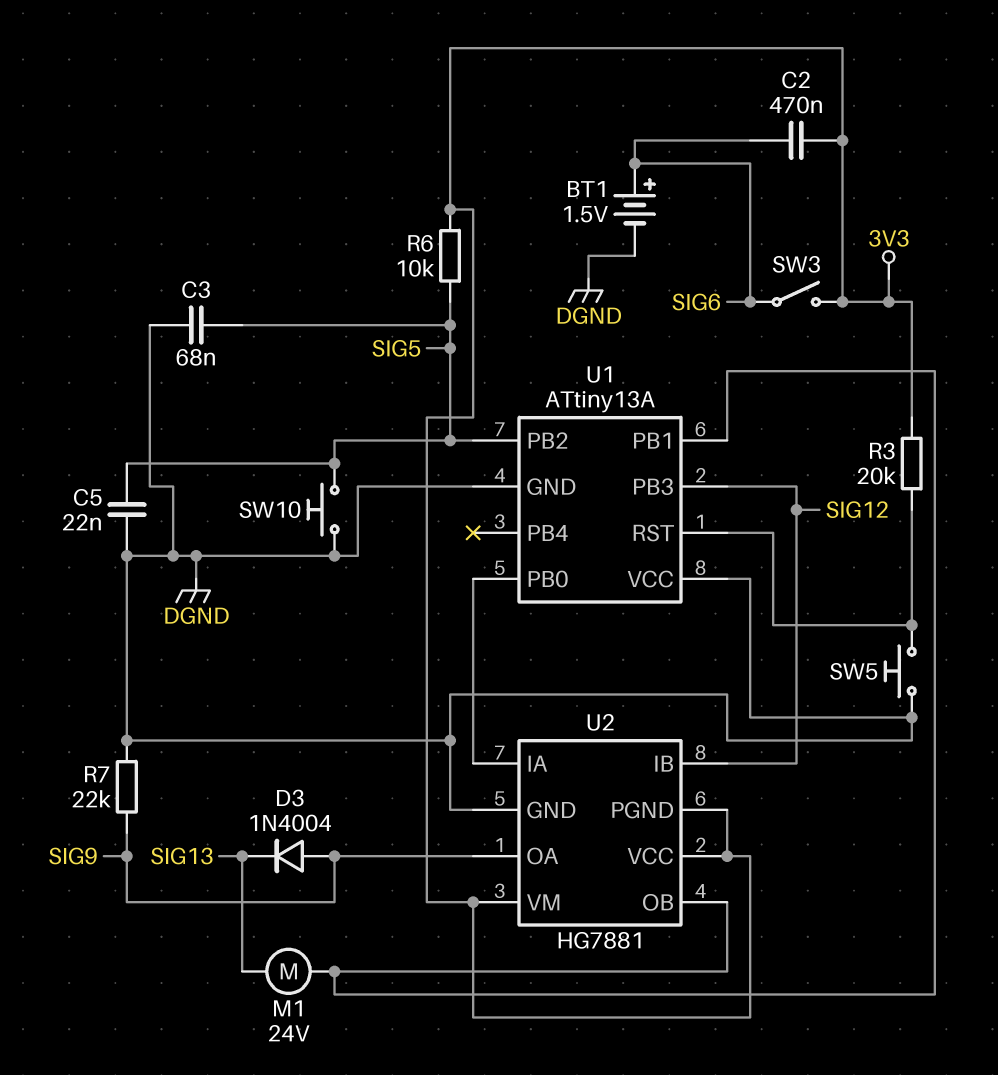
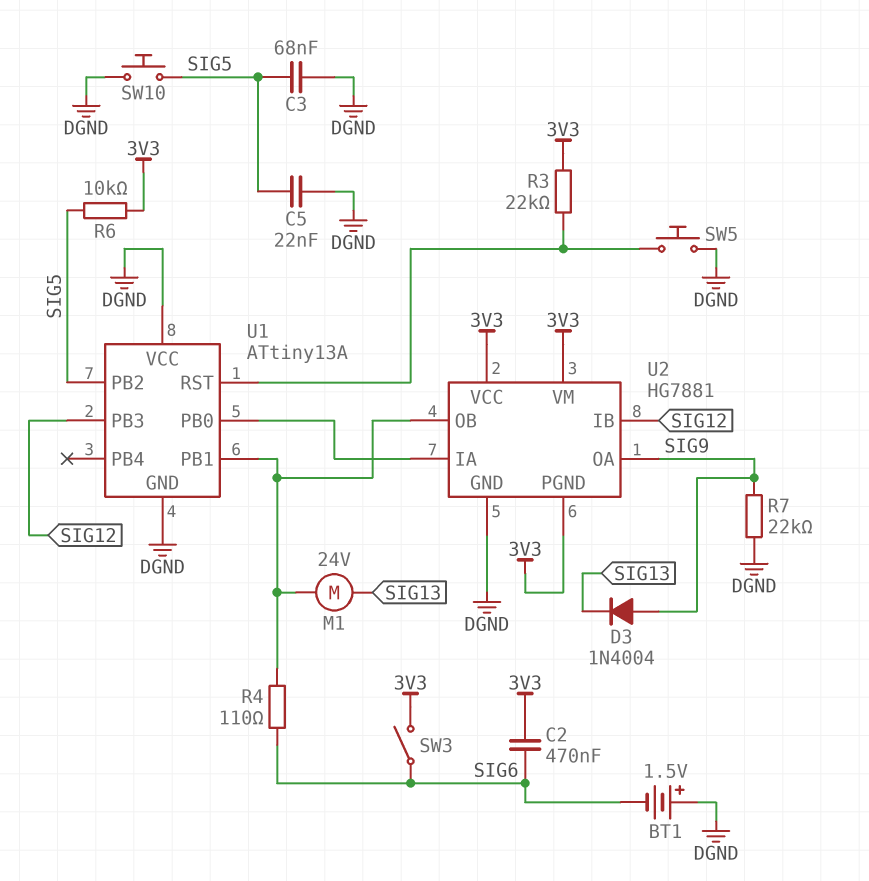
BT1: 1.5V (plus SIG6, minus DGND) -> 1.5V (plus DGND, minus SIG6)
R3: 20k (3V3, U1/RST) -> 22k (3V3, U1/RST)
R4: none -> 110 (SIG6, U1/PB1)

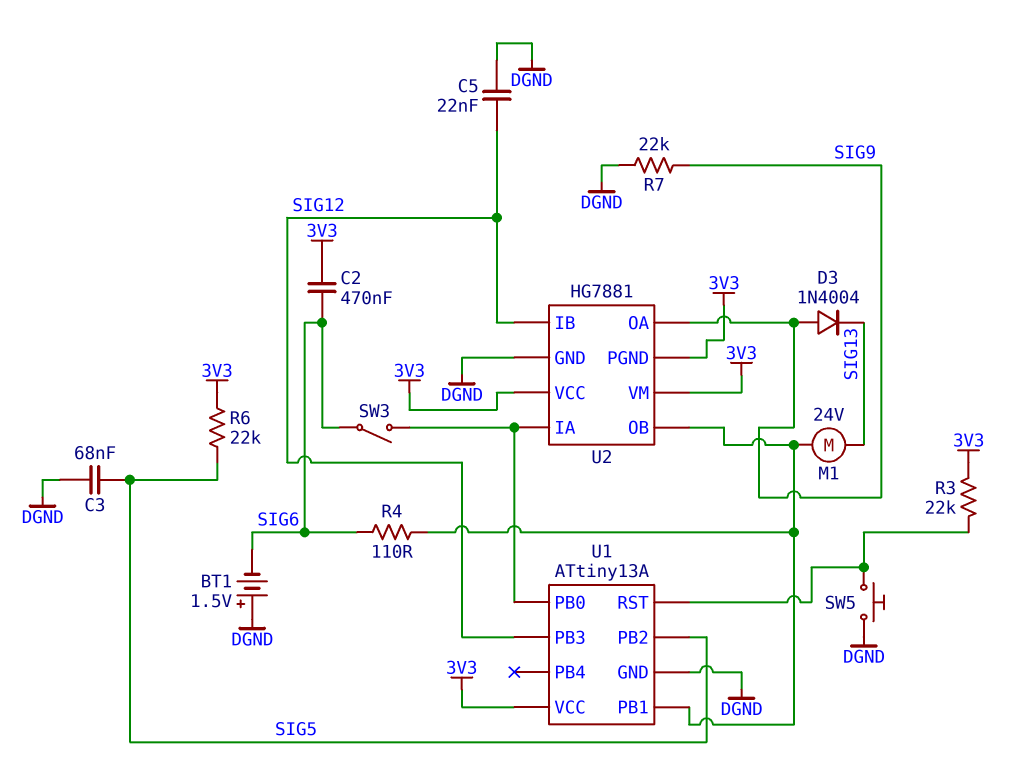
C5: 22nF (DGND, SIG5) -> 22nF (DGND, SIG12)
R6: 10k (3V3, SIG5) -> 22k (3V3, SIG5)
SW3: switch (3V3, SIG6) -> switch (SIG6, U1/PB0)
SW10: button (DGND, SIG5) -> none
U1 pin VCC: DGND -> 3V3

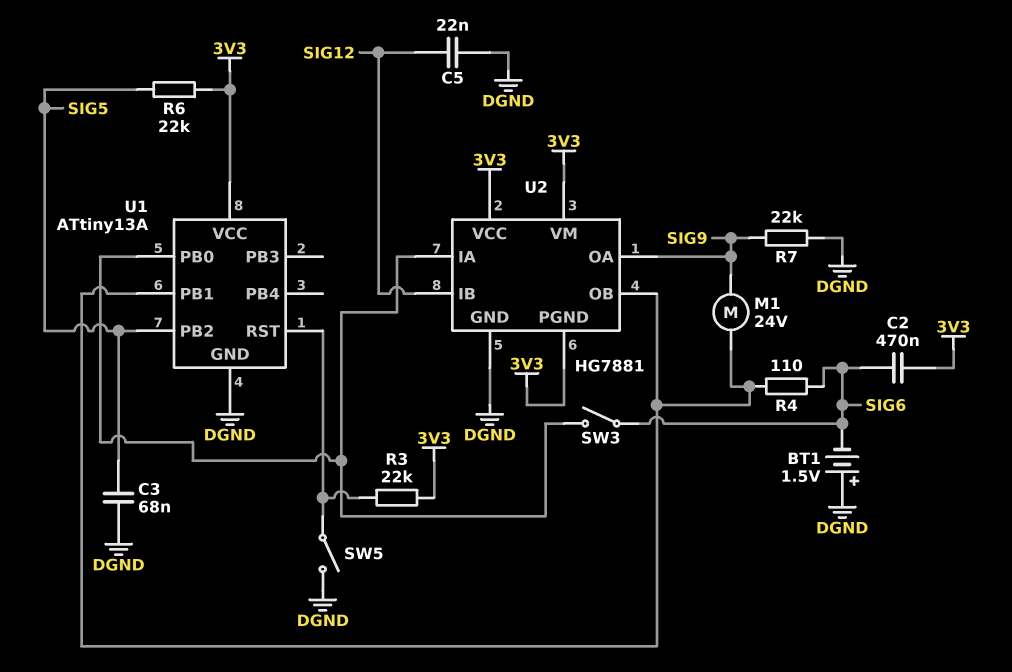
D3: diode 1N4004 (A SIG9, K SIG13) -> none
M1: motor 24V (SIG13, U1/PB1) -> motor 24V (SIG9, U1/PB1)
SW5: button (DGND, U1/RST) -> switch (DGND, U1/RST)
U1 pin PB3: SIG12 -> none

